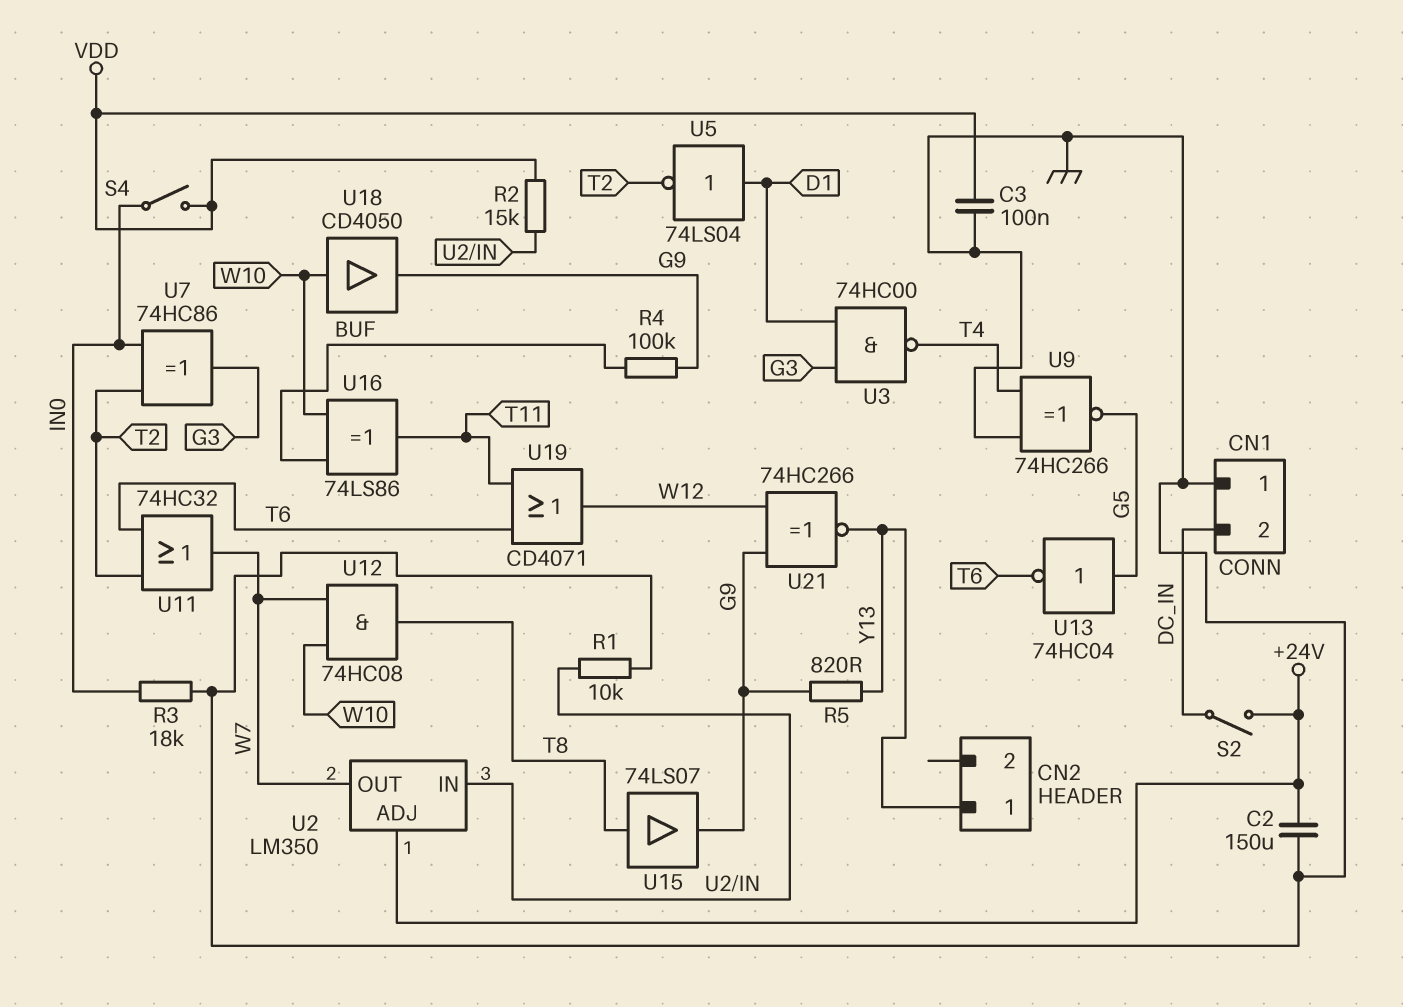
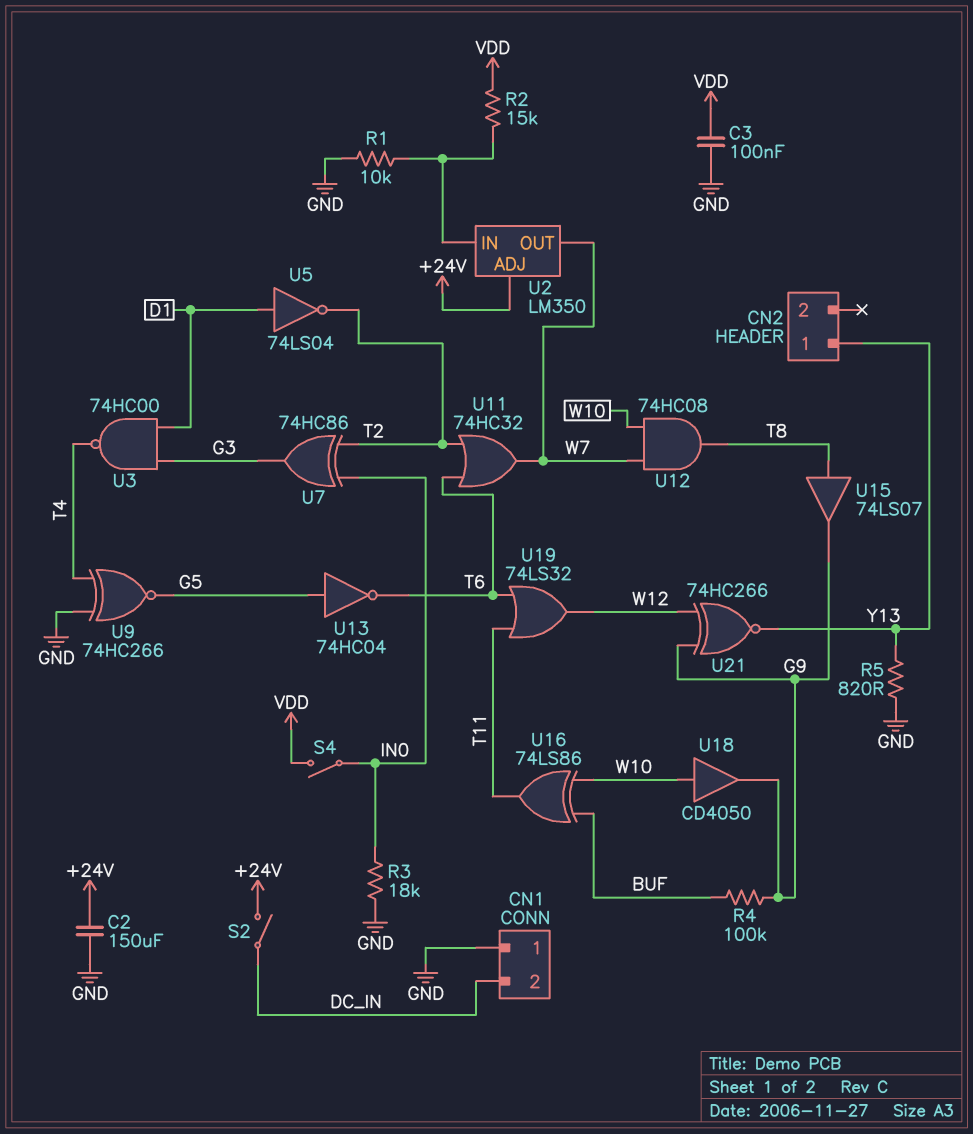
R5: 820 (G9, Y13) -> 820 (GND, Y13)
U19: OR CD4071 (in T6, in T11, out W12) -> OR 74LS32 (in T6, in T11, out W12)

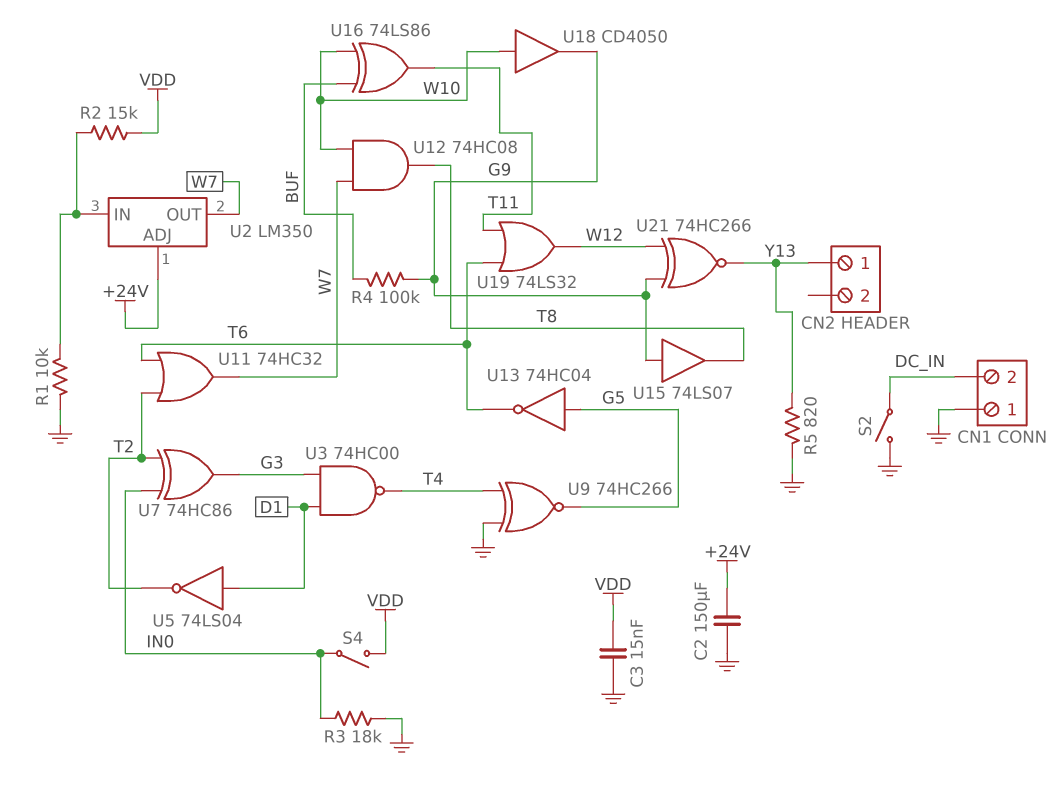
C3: 100nF (GND, VDD) -> 15nF (GND, VDD)
S2: switch (+24V, DC_IN) -> switch (DC_IN, GND)
U15: buffer 74LS07 (in T8, out G9) -> buffer 74LS07 (in G9, out T8)

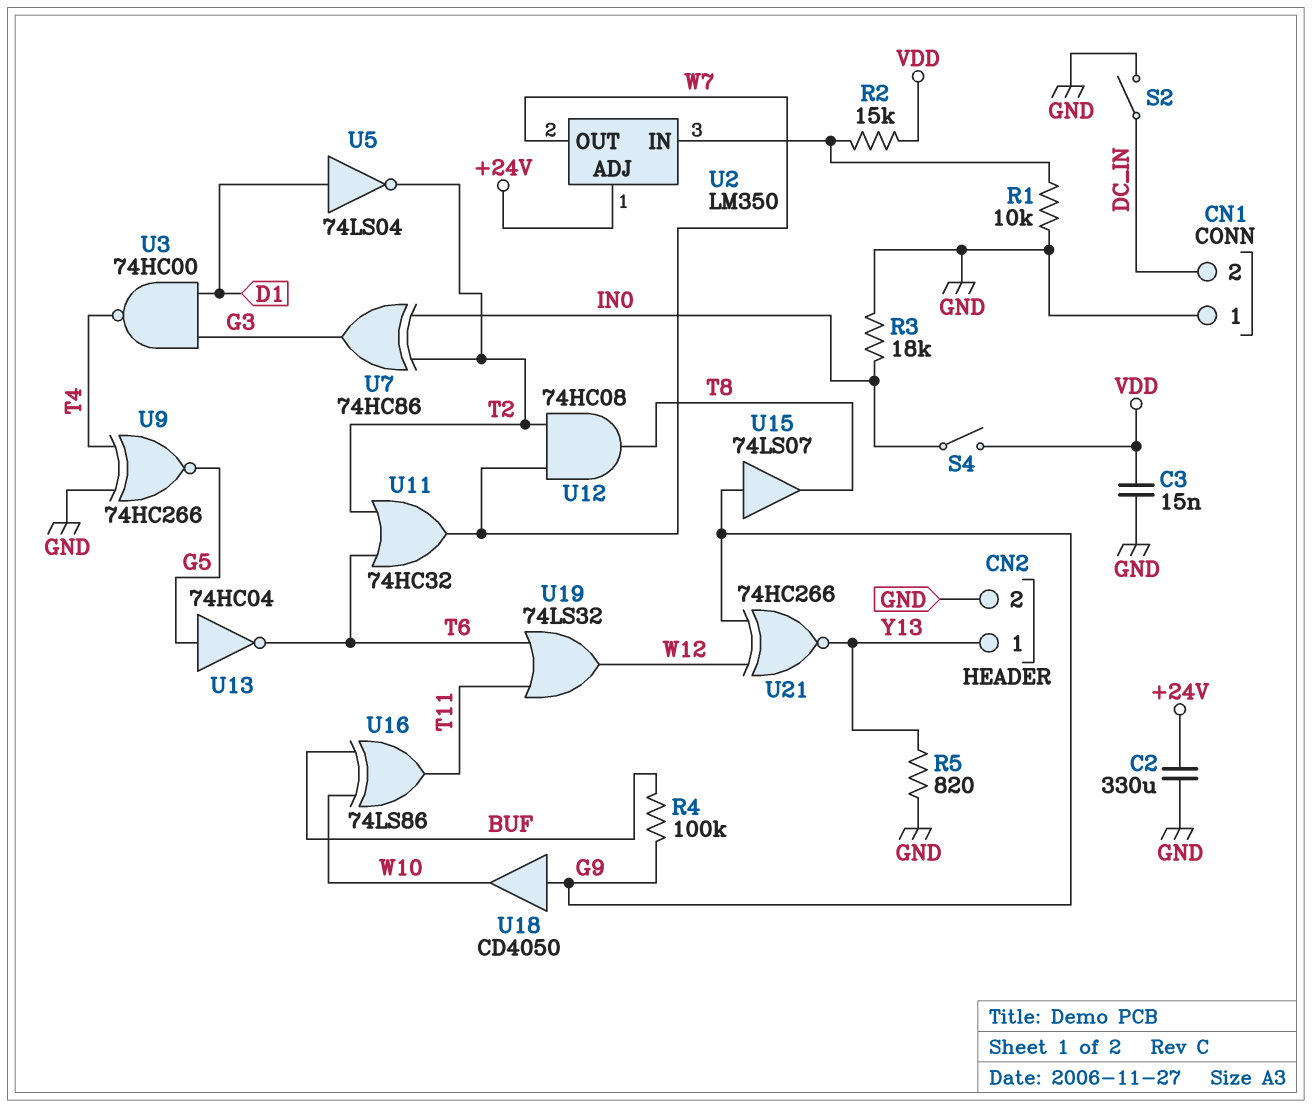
C2: 150uF (+24V, GND) -> 330uF (+24V, GND)
CN2 pin 2: none -> GND
U12: AND 74HC08 (in W7, in W10, out T8) -> AND 74HC08 (in T2, in W7, out T8)
U18: buffer CD4050 (in W10, out G9) -> buffer CD4050 (in G9, out W10)

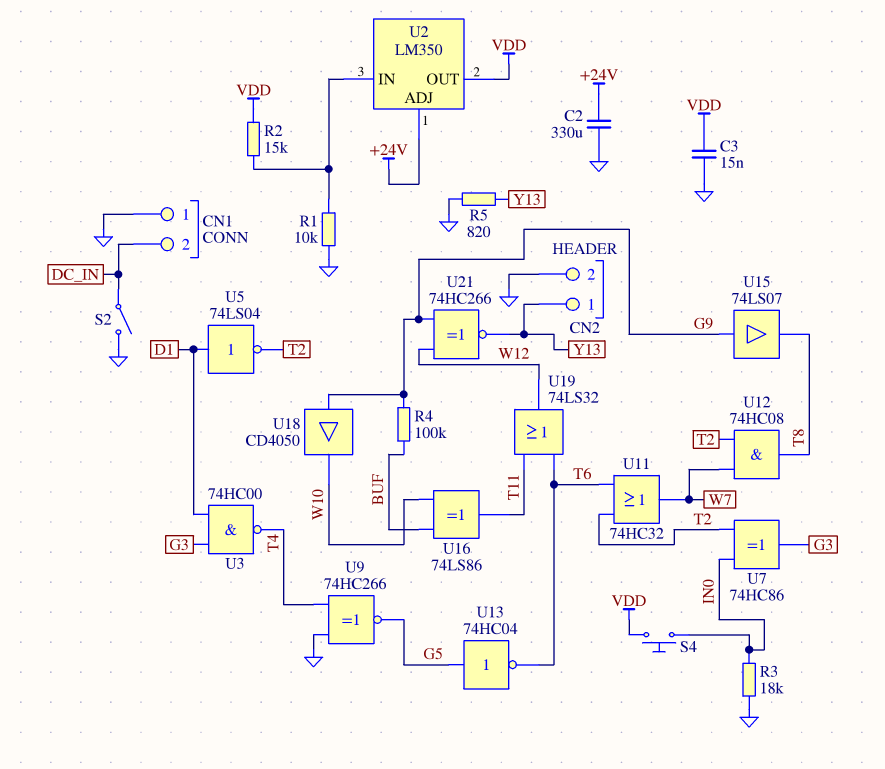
S4: switch (IN0, VDD) -> button (IN0, VDD)
U2 pin OUT: W7 -> VDD

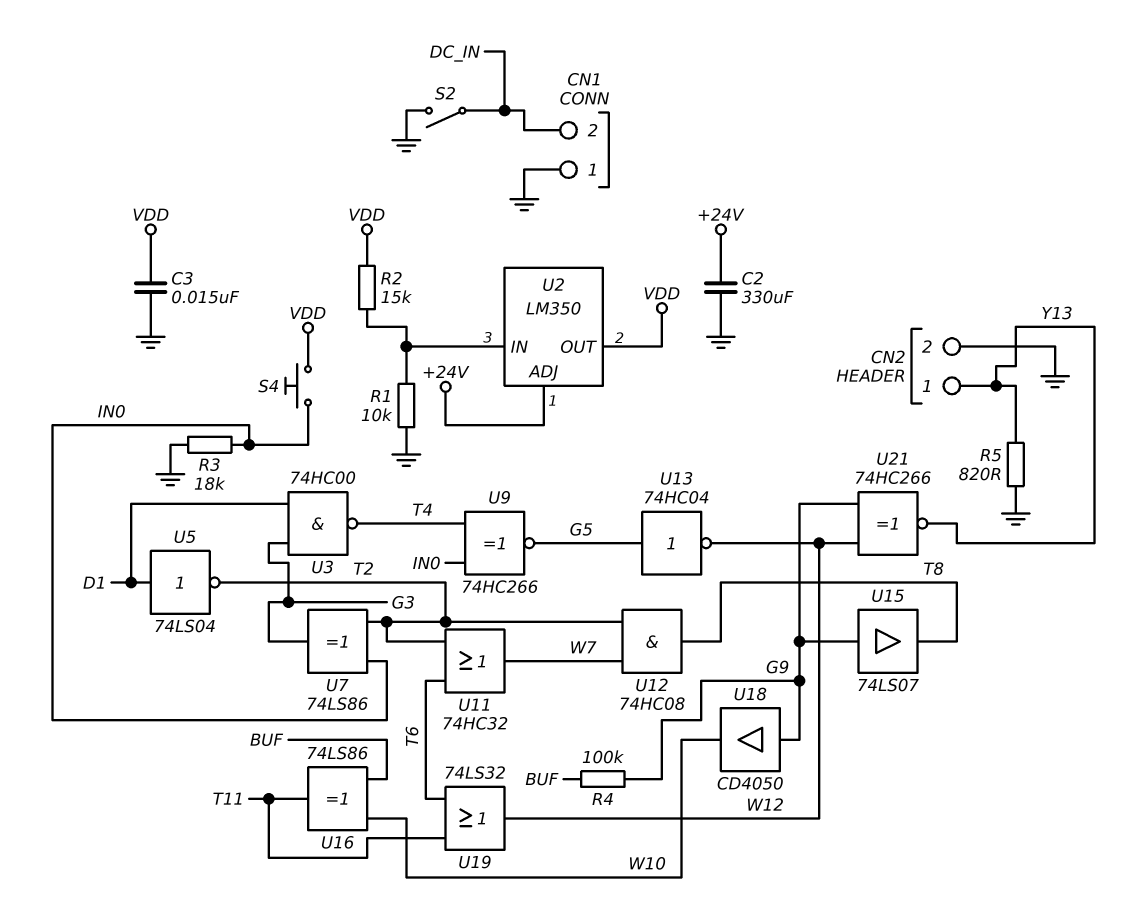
U7: XOR 74HC86 (in IN0, in T2, out G3) -> XOR 74LS86 (in IN0, in T2, out G3)
U9: XNOR 74HC266 (in GND, in T4, out G5) -> XNOR 74HC266 (in IN0, in T4, out G5)
U13: NOT 74HC04 (in G5, out T6) -> NOT 74HC04 (in G5, out W12)

